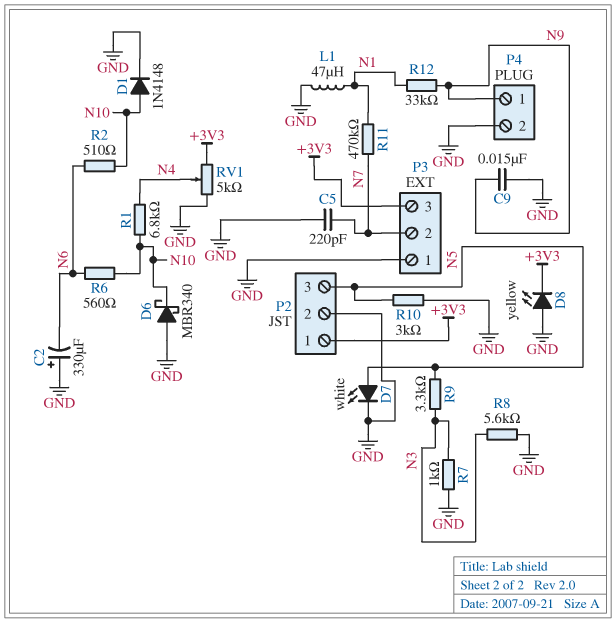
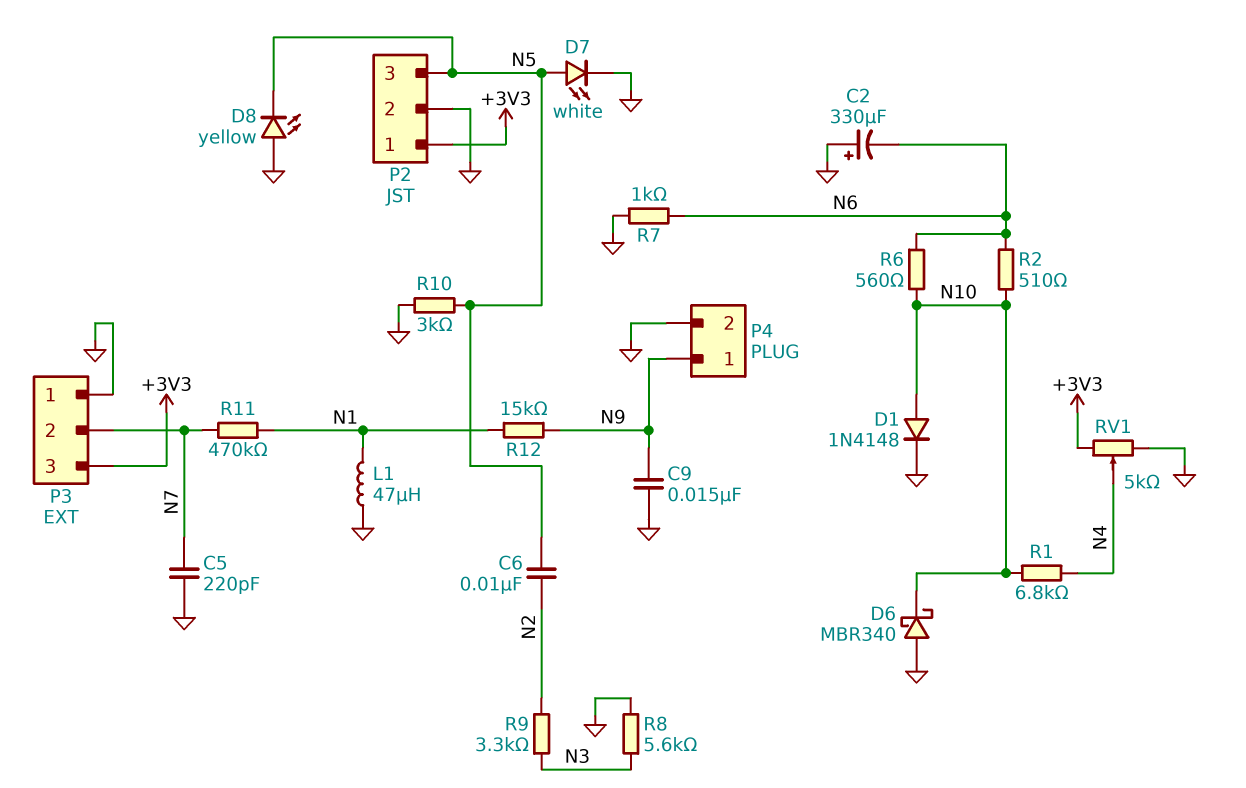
C6: none -> 10nF (N2, N5)
D8: LED yellow (A GND, K +3V3) -> LED yellow (A GND, K N5)
R7: 1k (GND, N3) -> 1k (GND, N6)
R9: 3.3k (N3, N5) -> 3.3k (N2, N3)
R12: 33k (N1, N9) -> 15k (N1, N9)

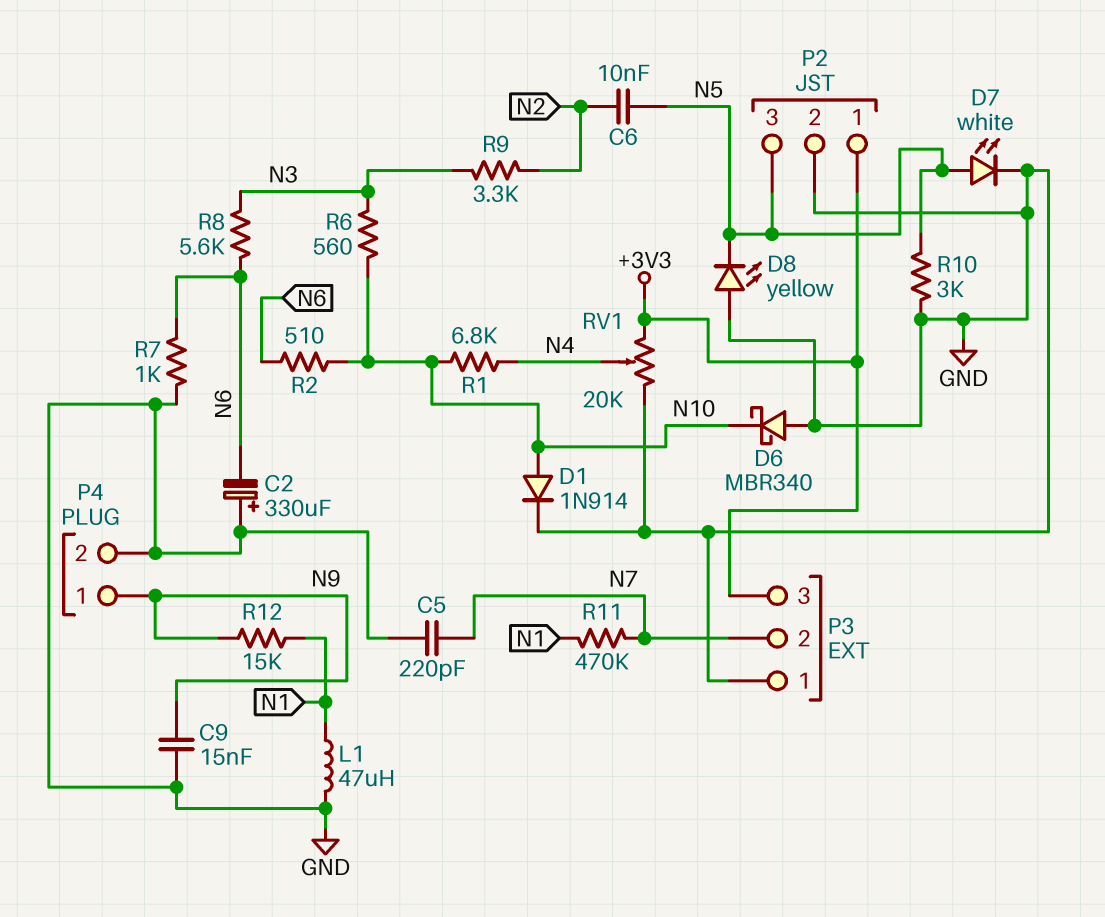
D1: diode 1N4148 (A N10, K GND) -> diode 1N914 (A N10, K GND)
R6: 560 (N6, N10) -> 560 (N3, N10)
R8: 5.6k (GND, N3) -> 5.6k (N3, N6)
RV1: 5k (+3V3, GND, wiper N4) -> 20k (+3V3, GND, wiper N4)

